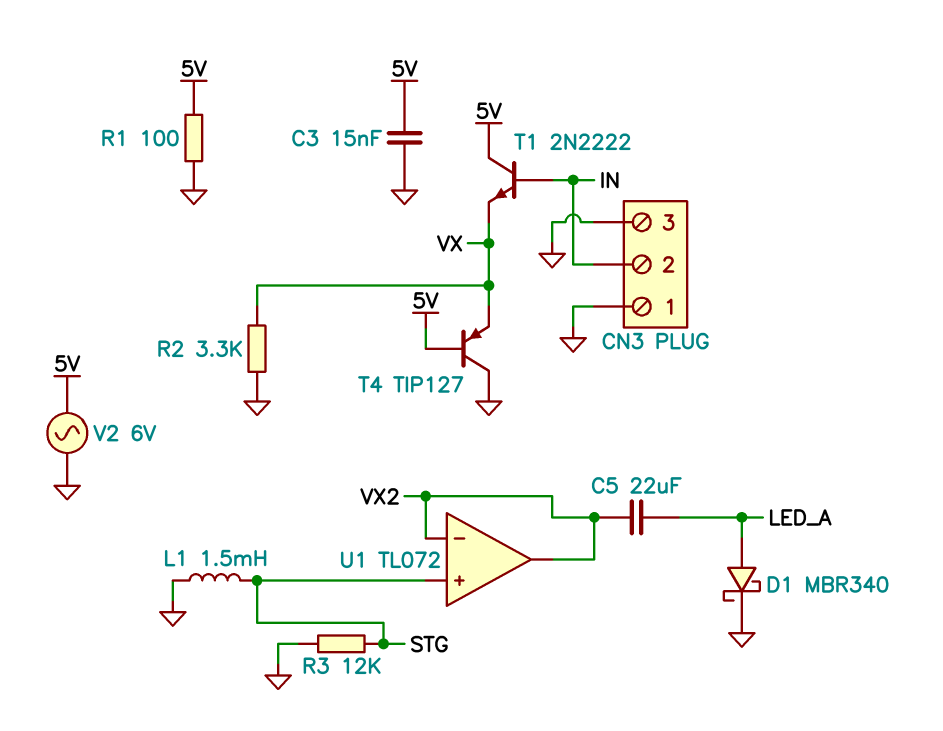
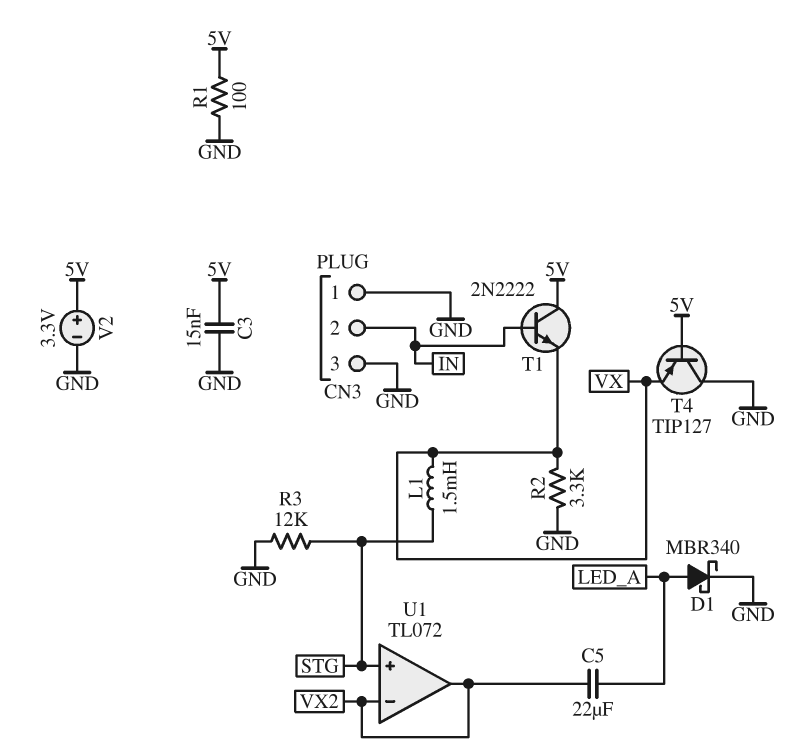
L1: 1.5mH (GND, STG) -> 1.5mH (STG, VX)
V2: AC 6V (5V, GND) -> 3.3V (plus 5V, minus GND)

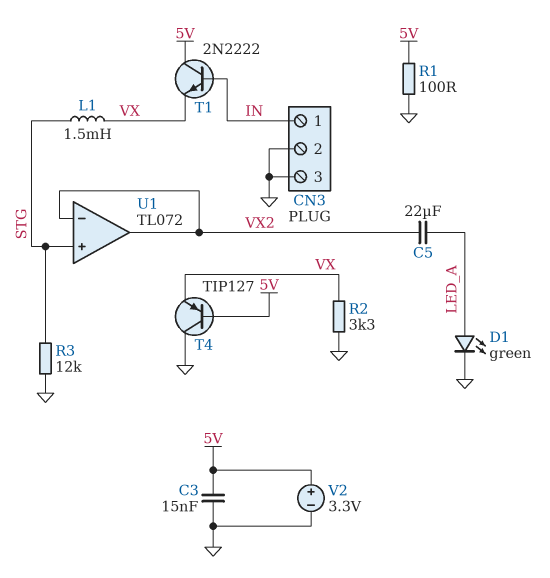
CN3 pin 1: GND -> IN
CN3 pin 2: IN -> GND
D1: schottky MBR340 (A LED_A, K GND) -> LED green (A LED_A, K GND)

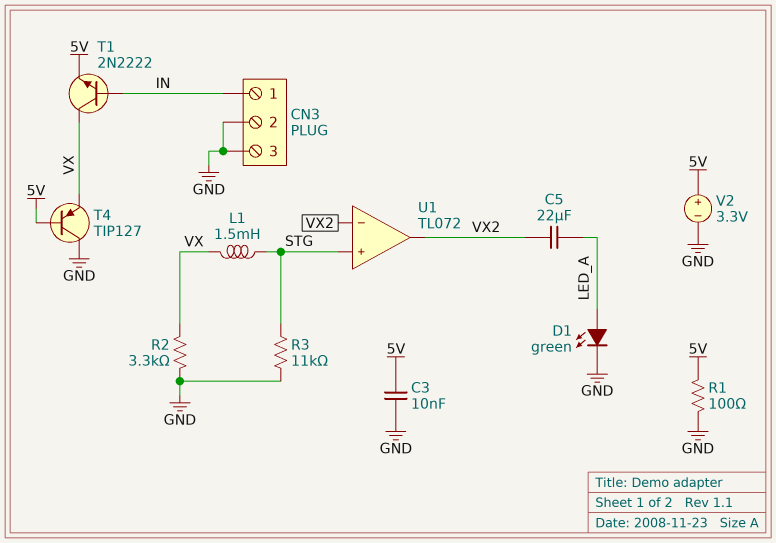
C3: 15nF (5V, GND) -> 10nF (5V, GND)
R3: 12k (GND, STG) -> 11k (GND, STG)
T1: NPN 2N2222 (B IN, C 5V, E VX) -> NPN 2N2222 (B IN, C VX, E 5V)

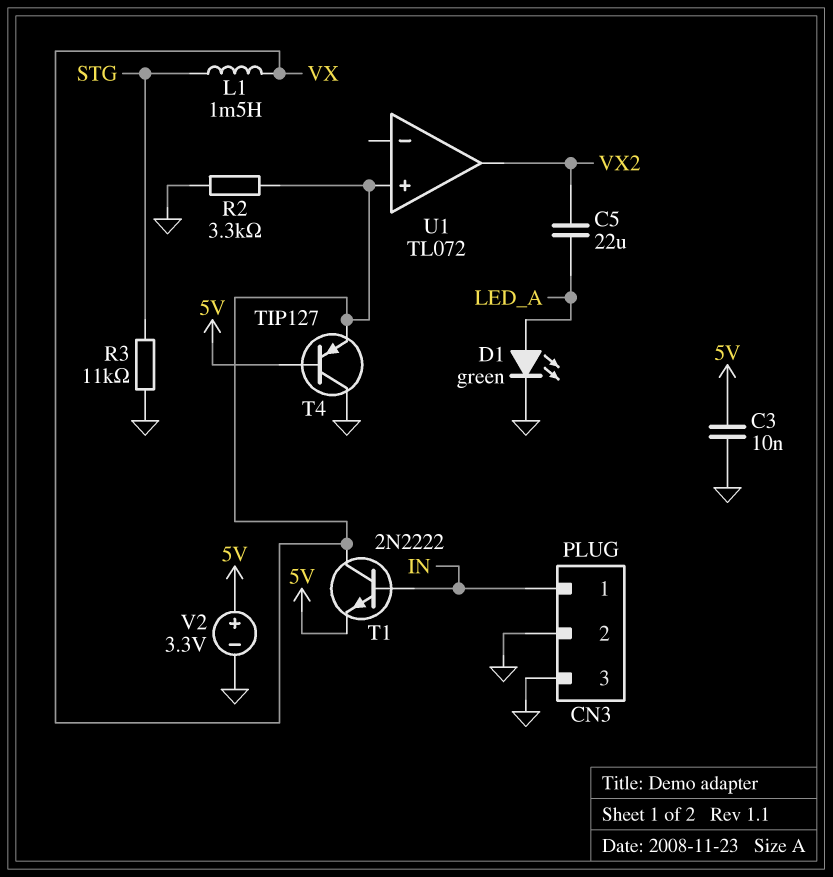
R1: 100 (5V, GND) -> none
U1 pin in+: STG -> VX
U1 pin in-: VX2 -> none

